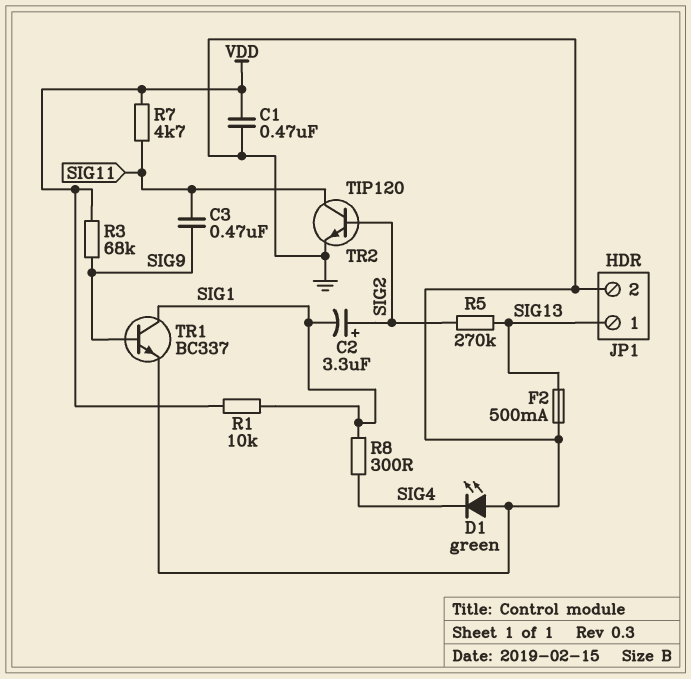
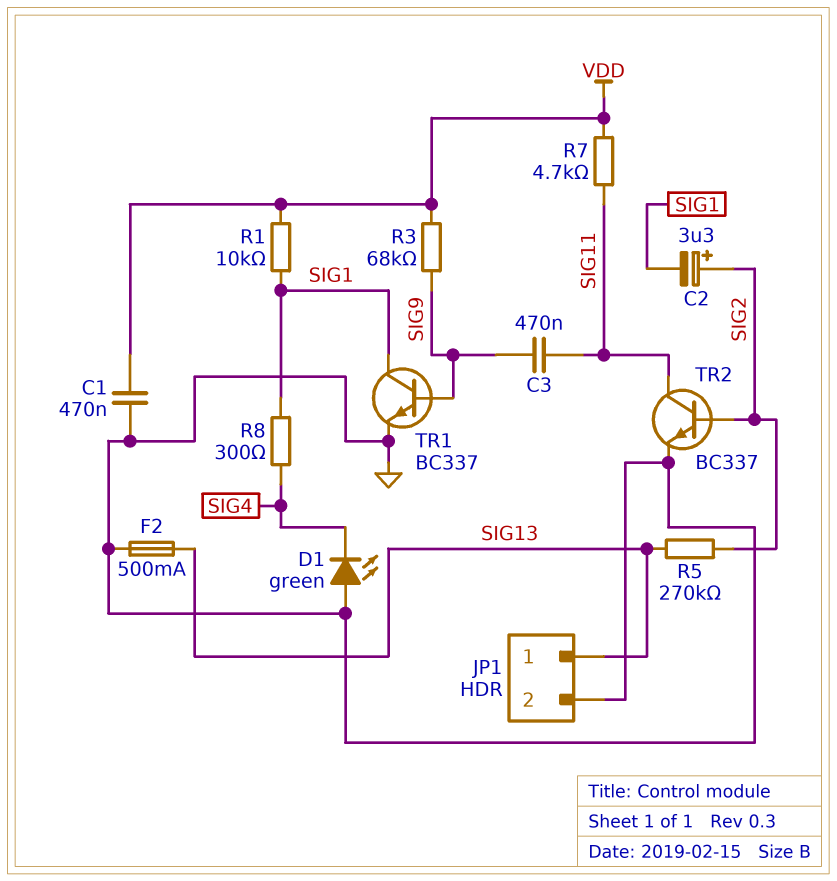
TR2: NPN TIP120 (B SIG2, C SIG11, E GND) -> NPN BC337 (B SIG2, C SIG11, E GND)

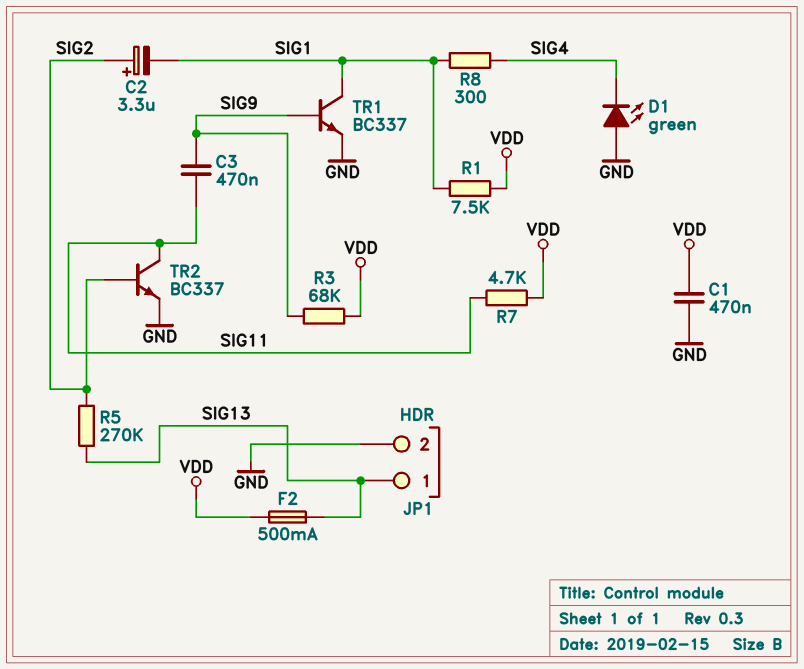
F2: 500mA (GND, SIG13) -> 500mA (SIG13, VDD)
R1: 10k (SIG1, VDD) -> 7.5k (SIG1, VDD)

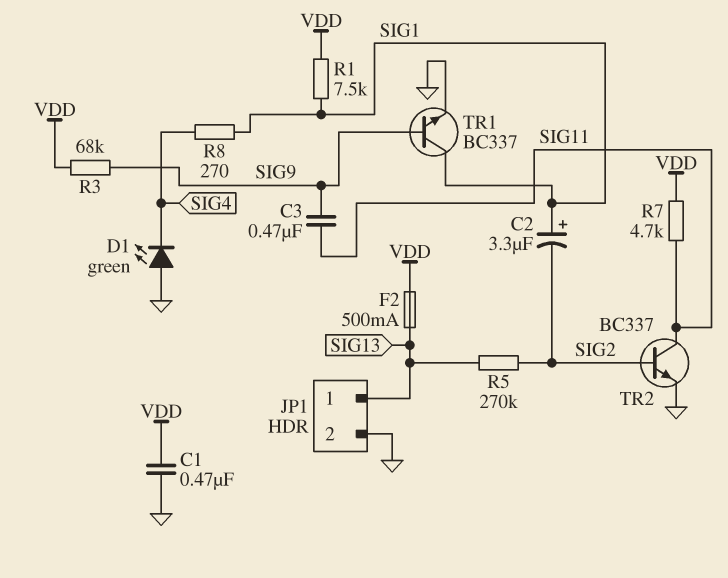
C2: 3.3uF (plus SIG2, minus SIG1) -> 3.3uF (plus SIG1, minus SIG2)
R8: 300 (SIG1, SIG4) -> 270 (SIG1, SIG4)

